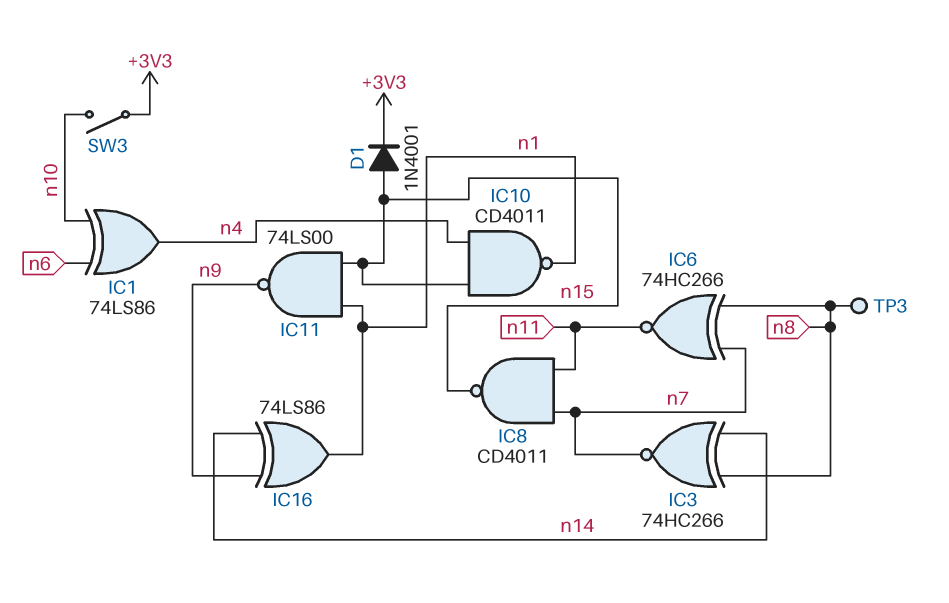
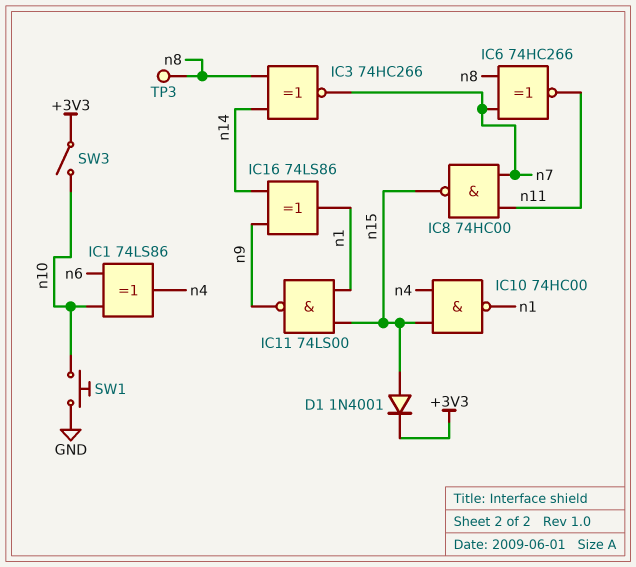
IC8: NAND CD4011 (in n7, in n11, out n15) -> NAND 74HC00 (in n7, in n11, out n15)
IC10: NAND CD4011 (in n4, in n15, out n1) -> NAND 74HC00 (in n4, in n15, out n1)
SW1: none -> button (GND, n10)

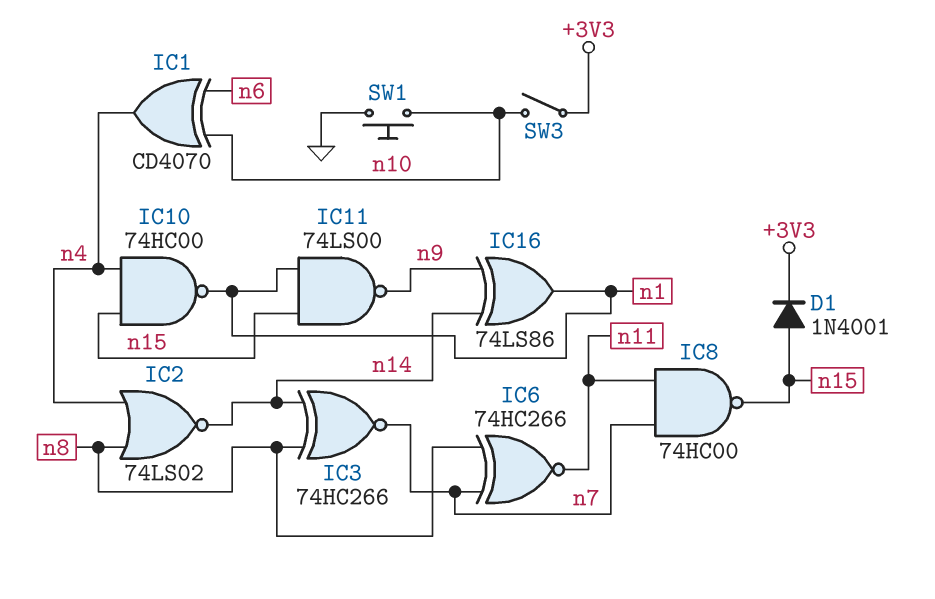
IC1: XOR 74LS86 (in n6, in n10, out n4) -> XOR CD4070 (in n6, in n10, out n4)
IC2: none -> NOR 74LS02 (in n4, in n8, out n14)
TP3: test point (n8) -> none

